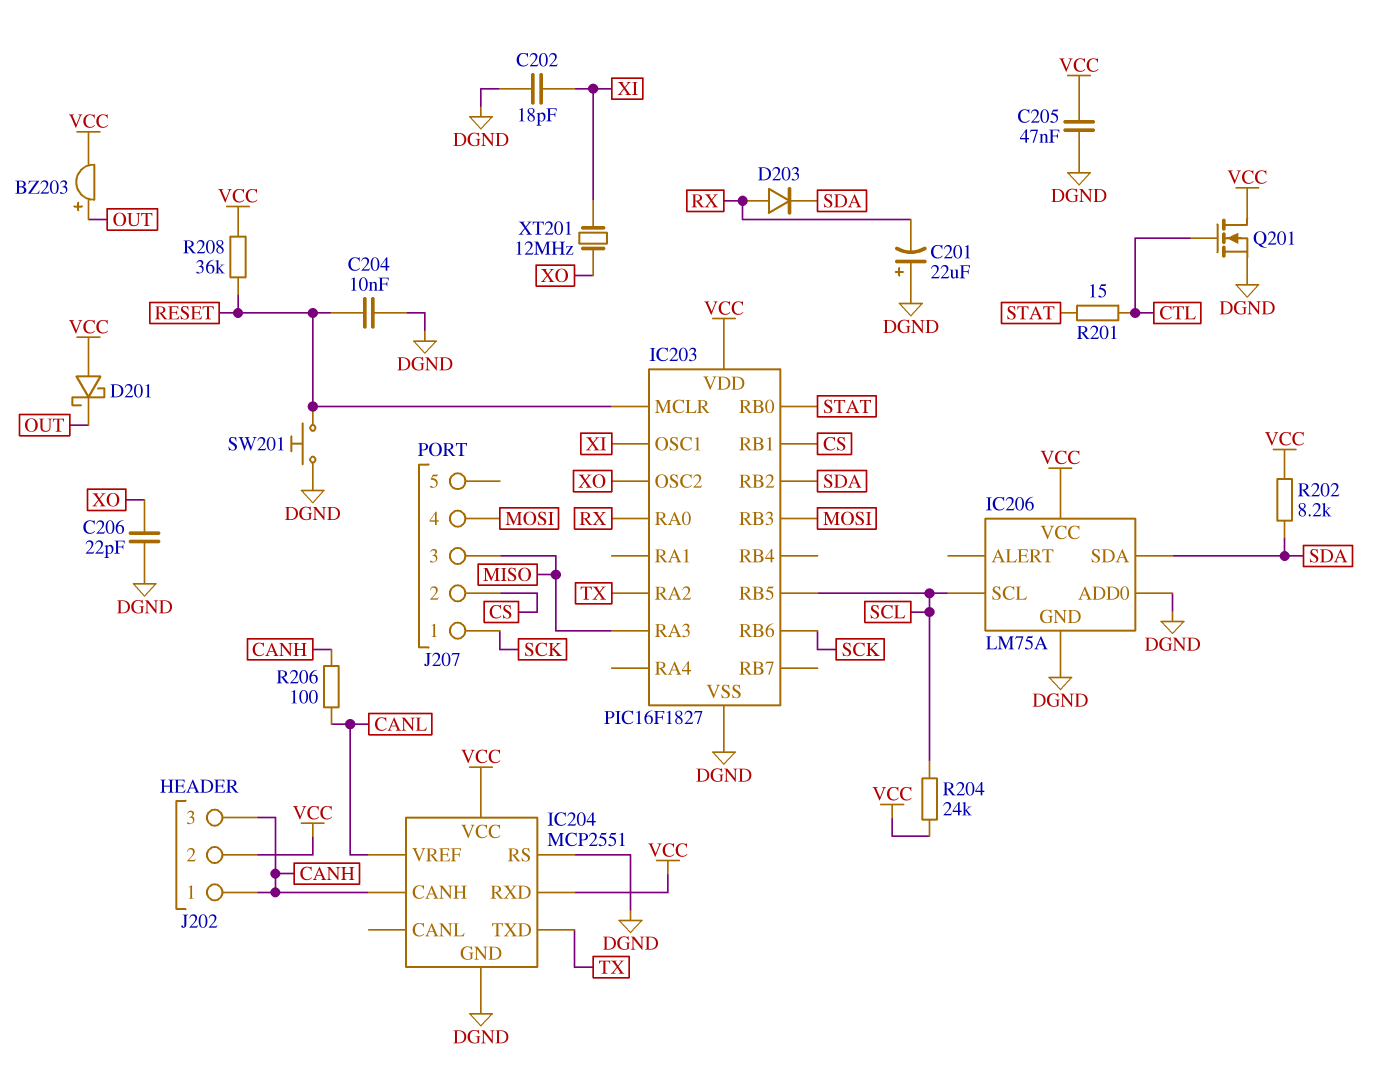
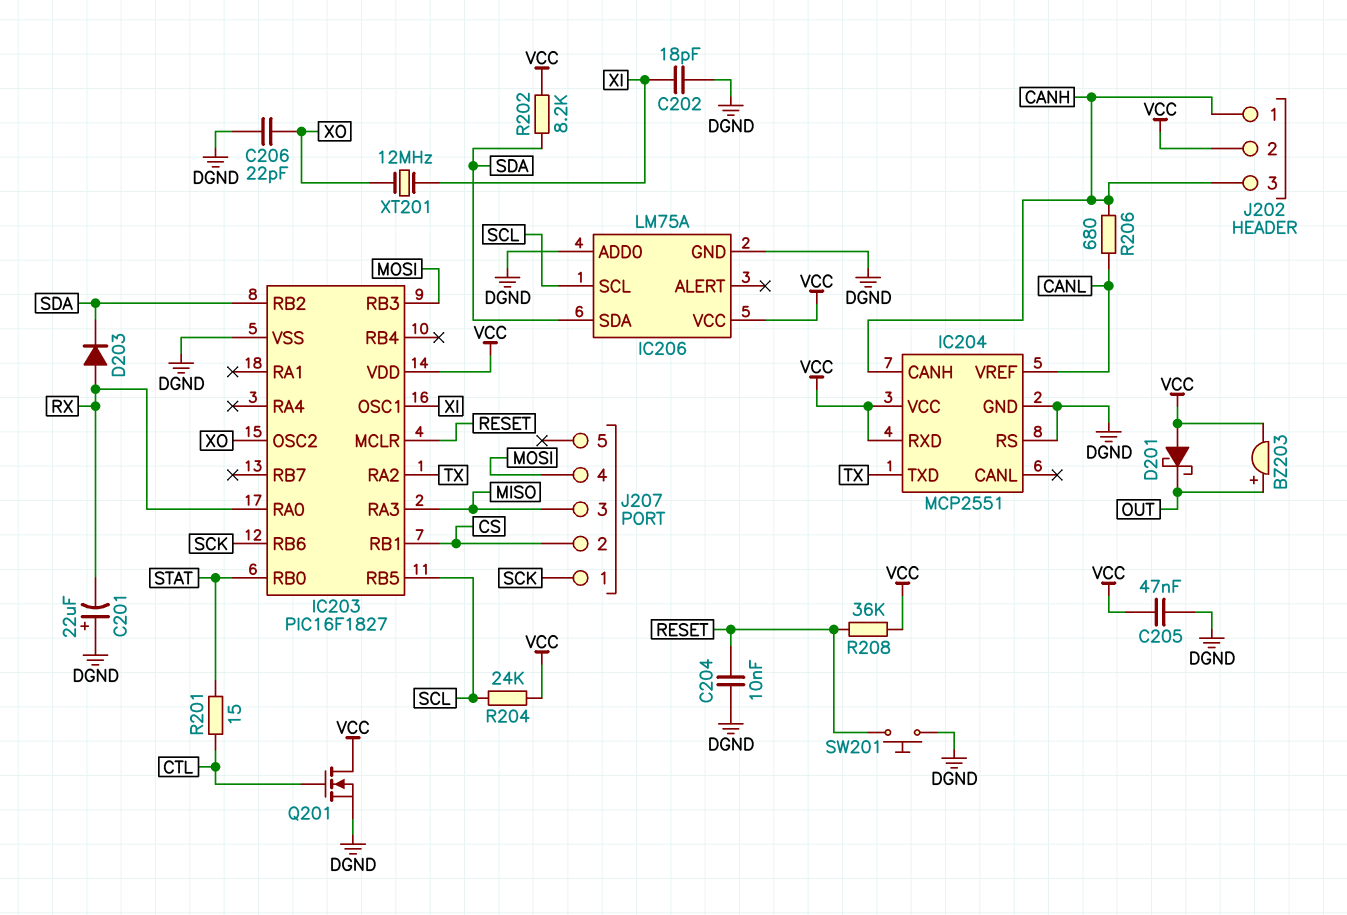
R206: 100 (CANH, CANL) -> 680 (CANH, CANL)

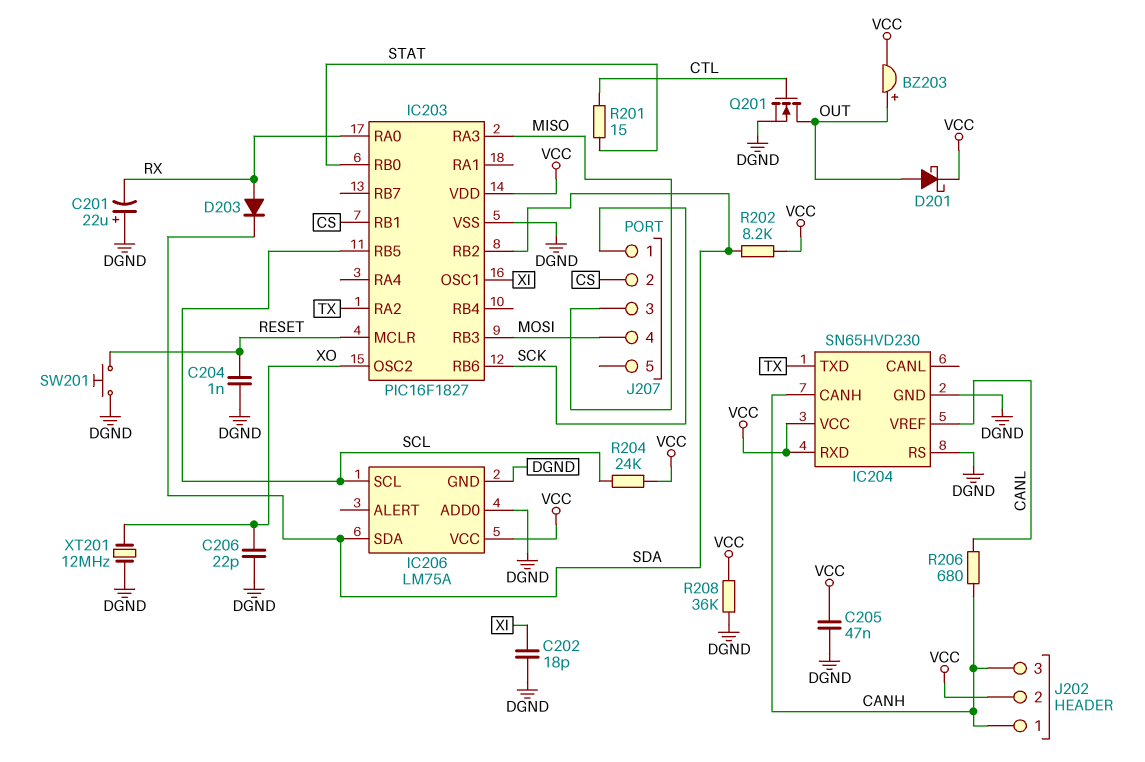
C204: 10nF (DGND, RESET) -> 1nF (DGND, RESET)
D201: schottky (A VCC, K OUT) -> schottky (A OUT, K VCC)
IC204: MCP2551 -> SN65HVD230
Q201: NMOS (G CTL, D VCC, S DGND) -> NMOS (G CTL, D OUT, S DGND)
R208: 36k (RESET, VCC) -> 36k (DGND, VCC)
XT201: 12MHz (XI, XO) -> 12MHz (DGND, XO)

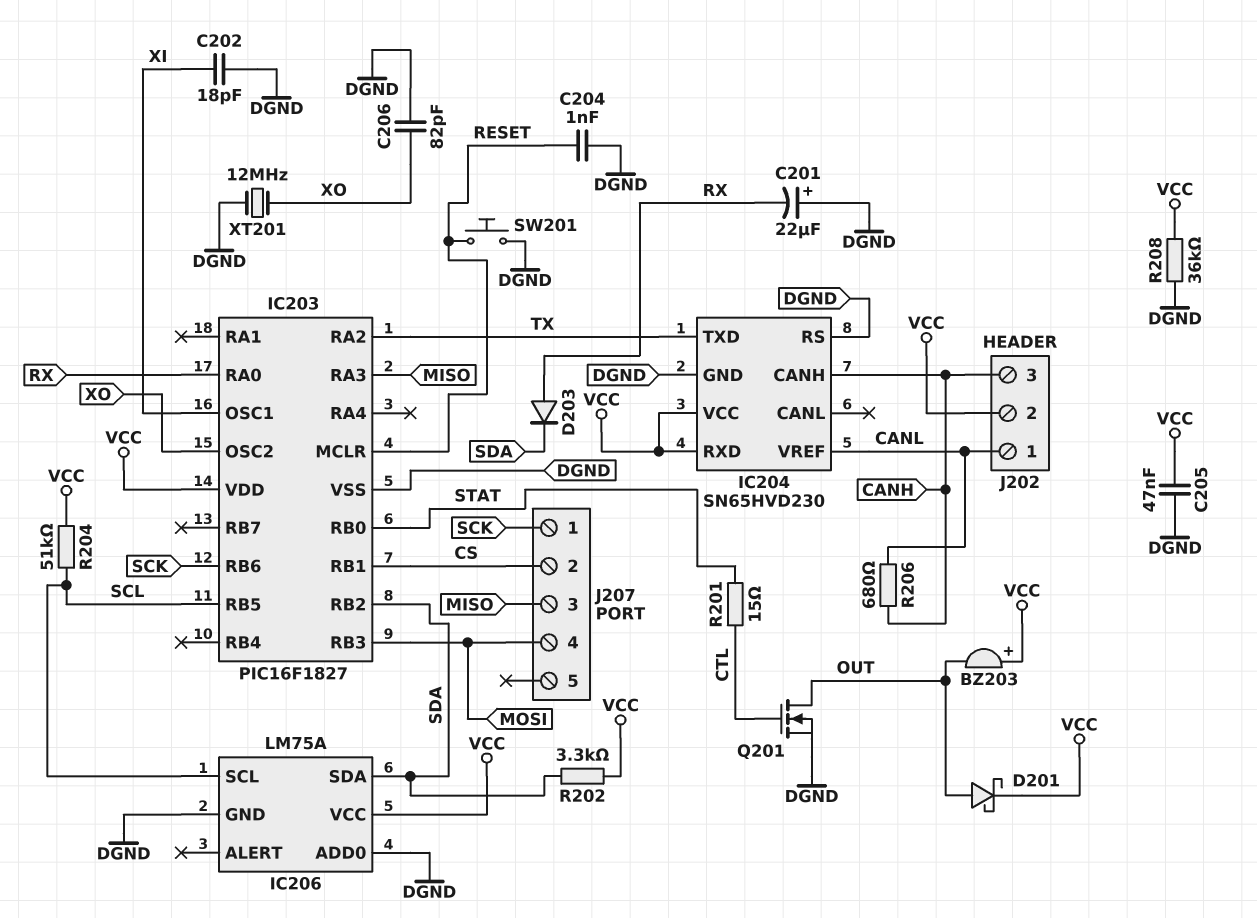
BZ203: buzzer (plus OUT, minus VCC) -> buzzer (plus VCC, minus OUT)
C206: 22pF (DGND, XO) -> 82pF (DGND, XO)
J202 pin 1: CANH -> CANL
R202: 8.2k (SDA, VCC) -> 3.3k (SDA, VCC)
R204: 24k (SCL, VCC) -> 51k (SCL, VCC)

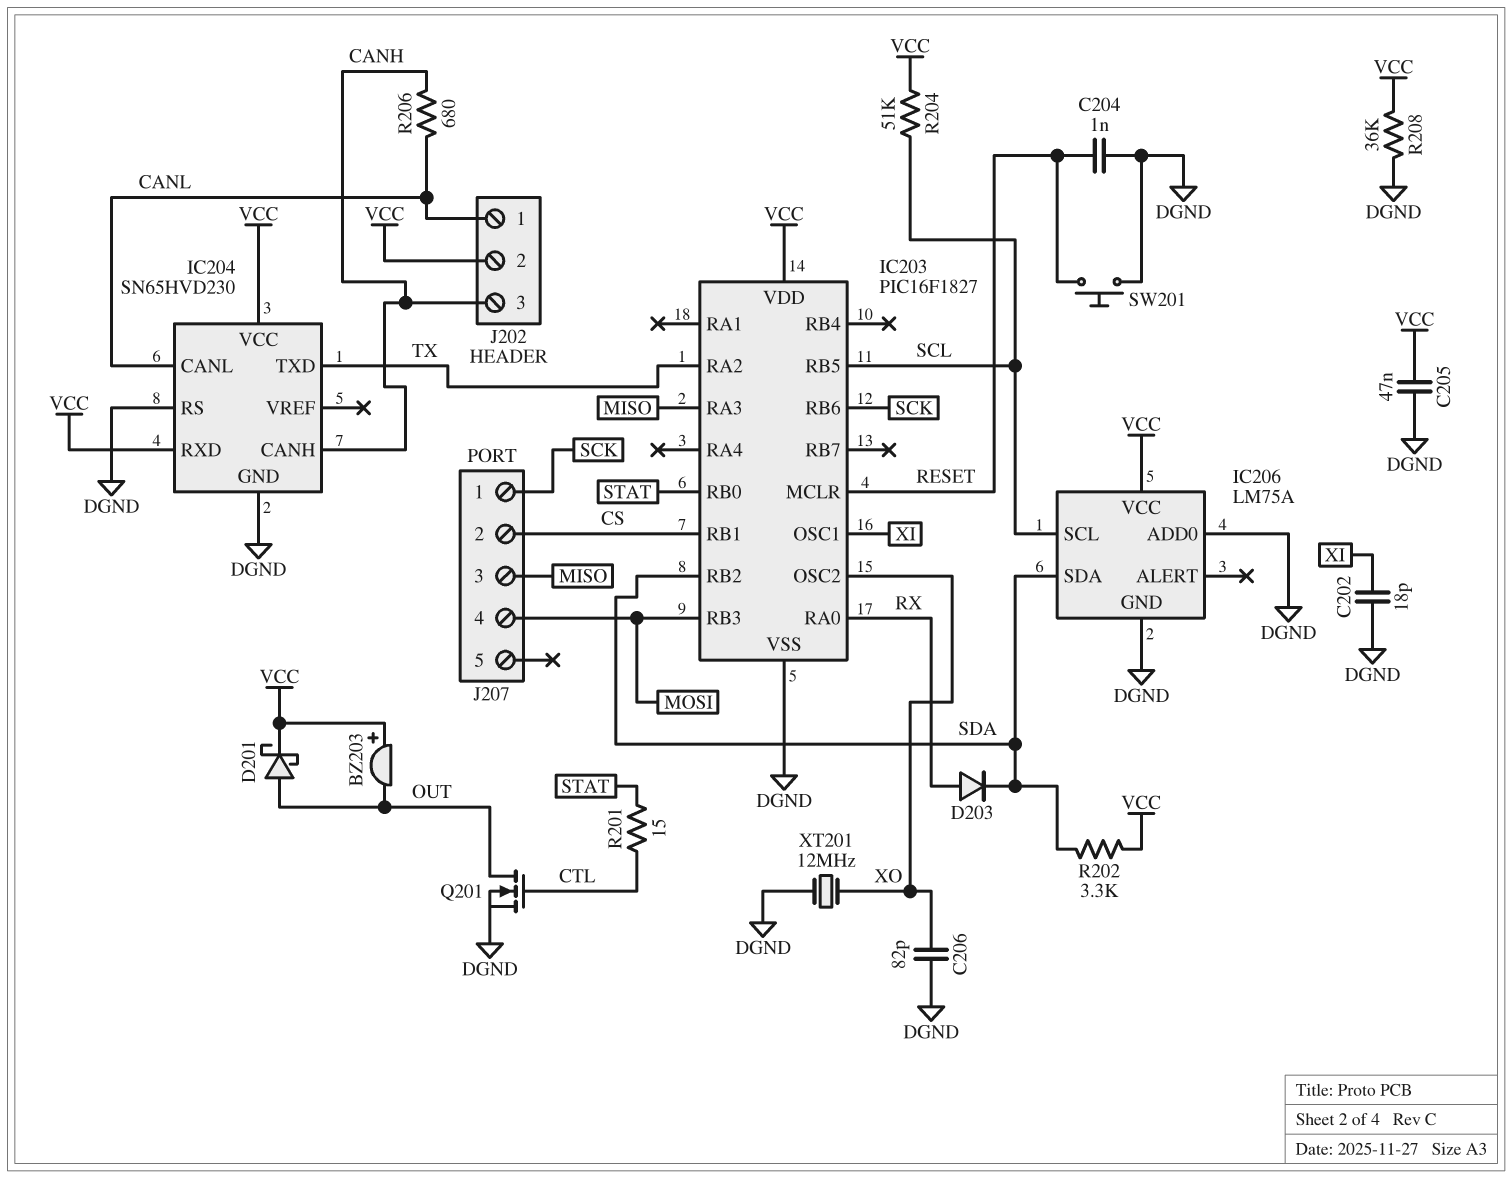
C201: 22uF (plus DGND, minus RX) -> none
IC204 pin CANL: none -> CANL
IC204 pin VREF: CANL -> none

